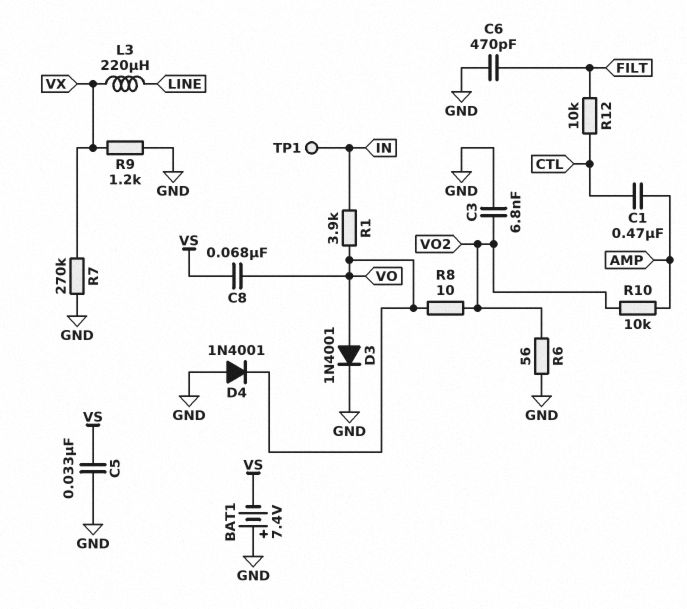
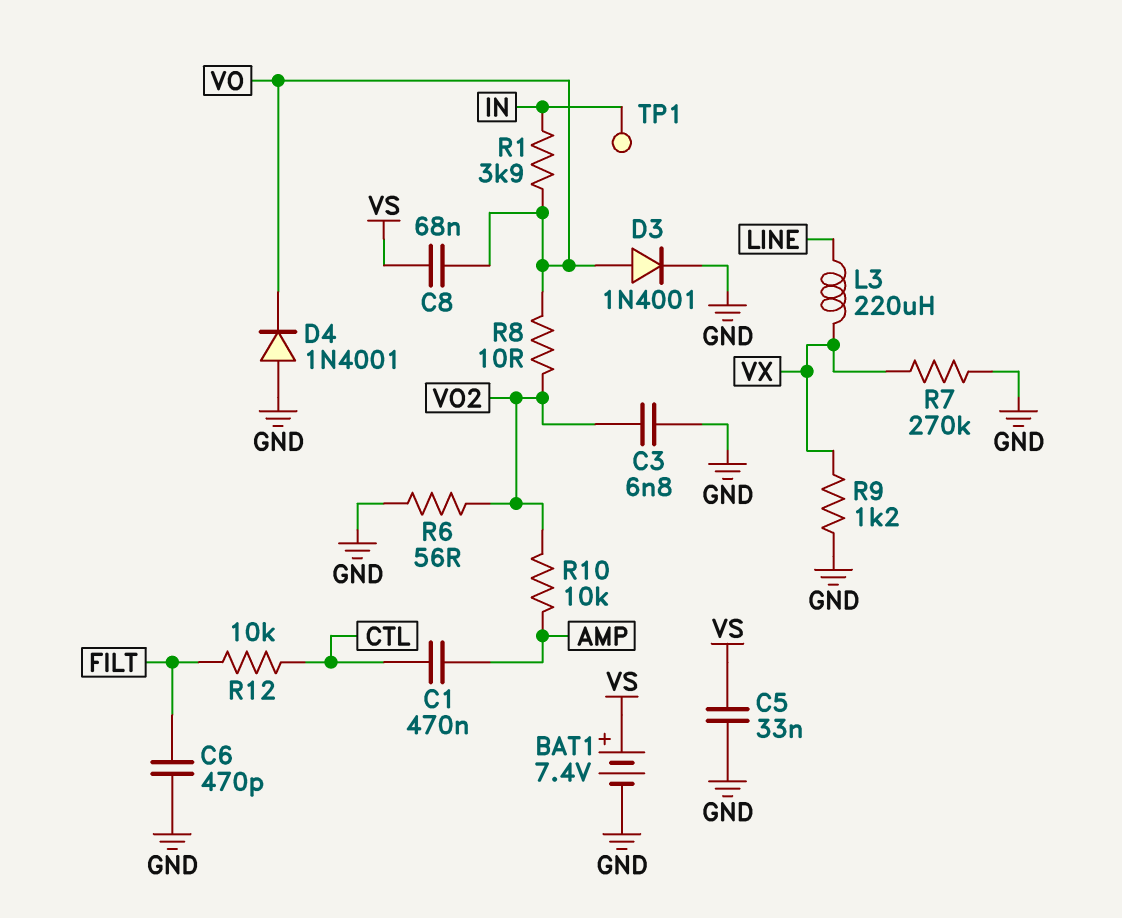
BAT1: 7.4V (plus GND, minus VS) -> 7.4V (plus VS, minus GND)

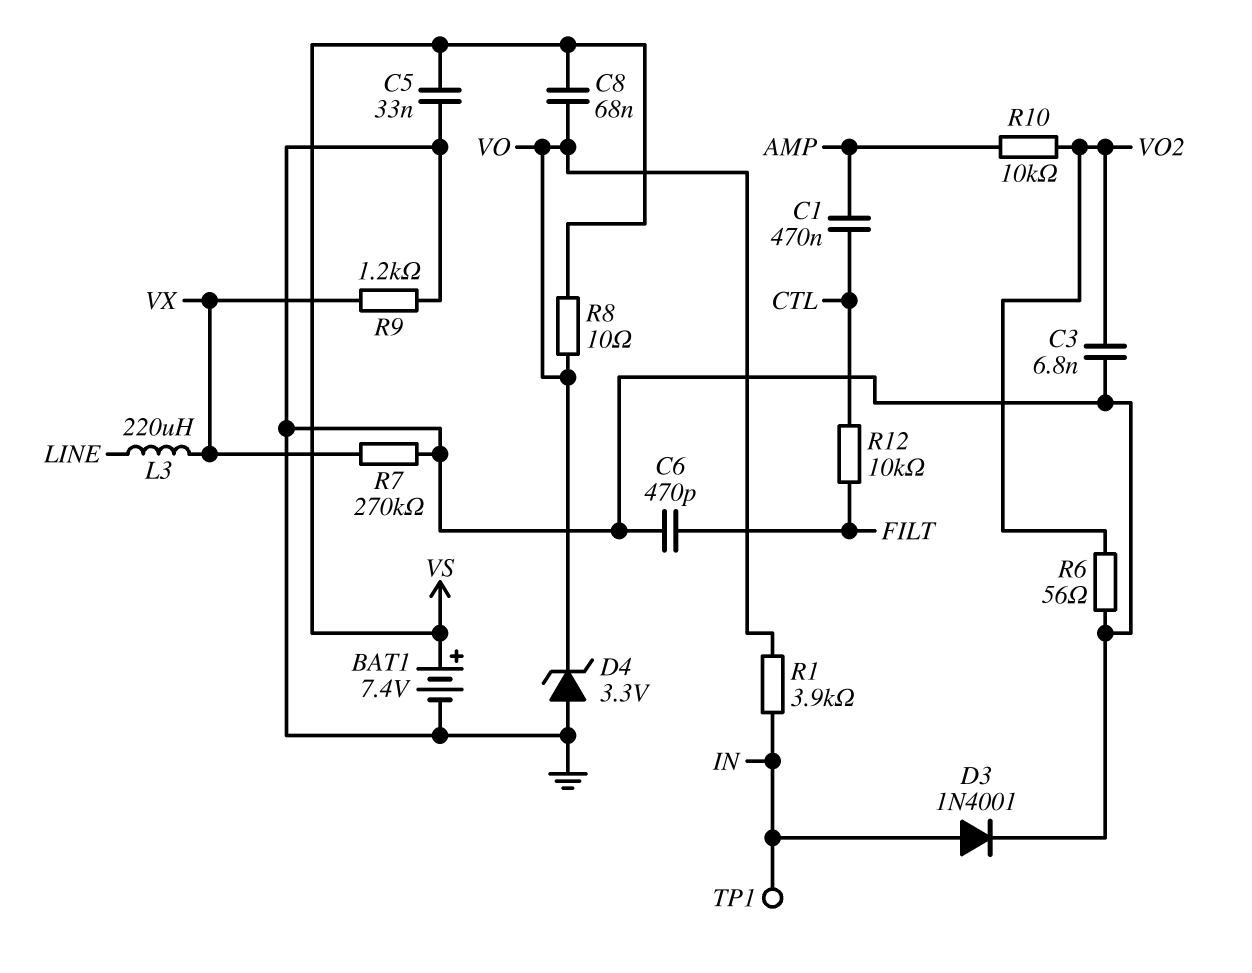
D3: diode 1N4001 (A VO, K GND) -> diode 1N4001 (A IN, K GND)
D4: diode 1N4001 (A GND, K VO) -> zener 3.3V (A GND, K VO)
R8: 10 (VO, VO2) -> 10 (VO, VS)

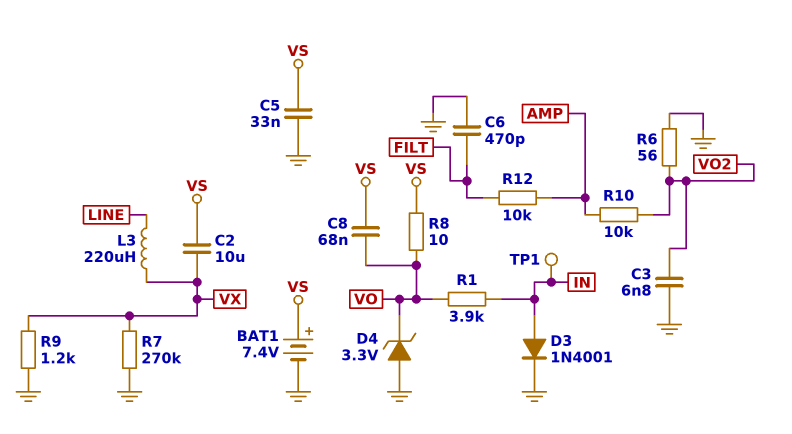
C1: 470nF (AMP, CTL) -> none
C2: none -> 10uF (VS, VX)
R12: 10k (CTL, FILT) -> 10k (AMP, FILT)

